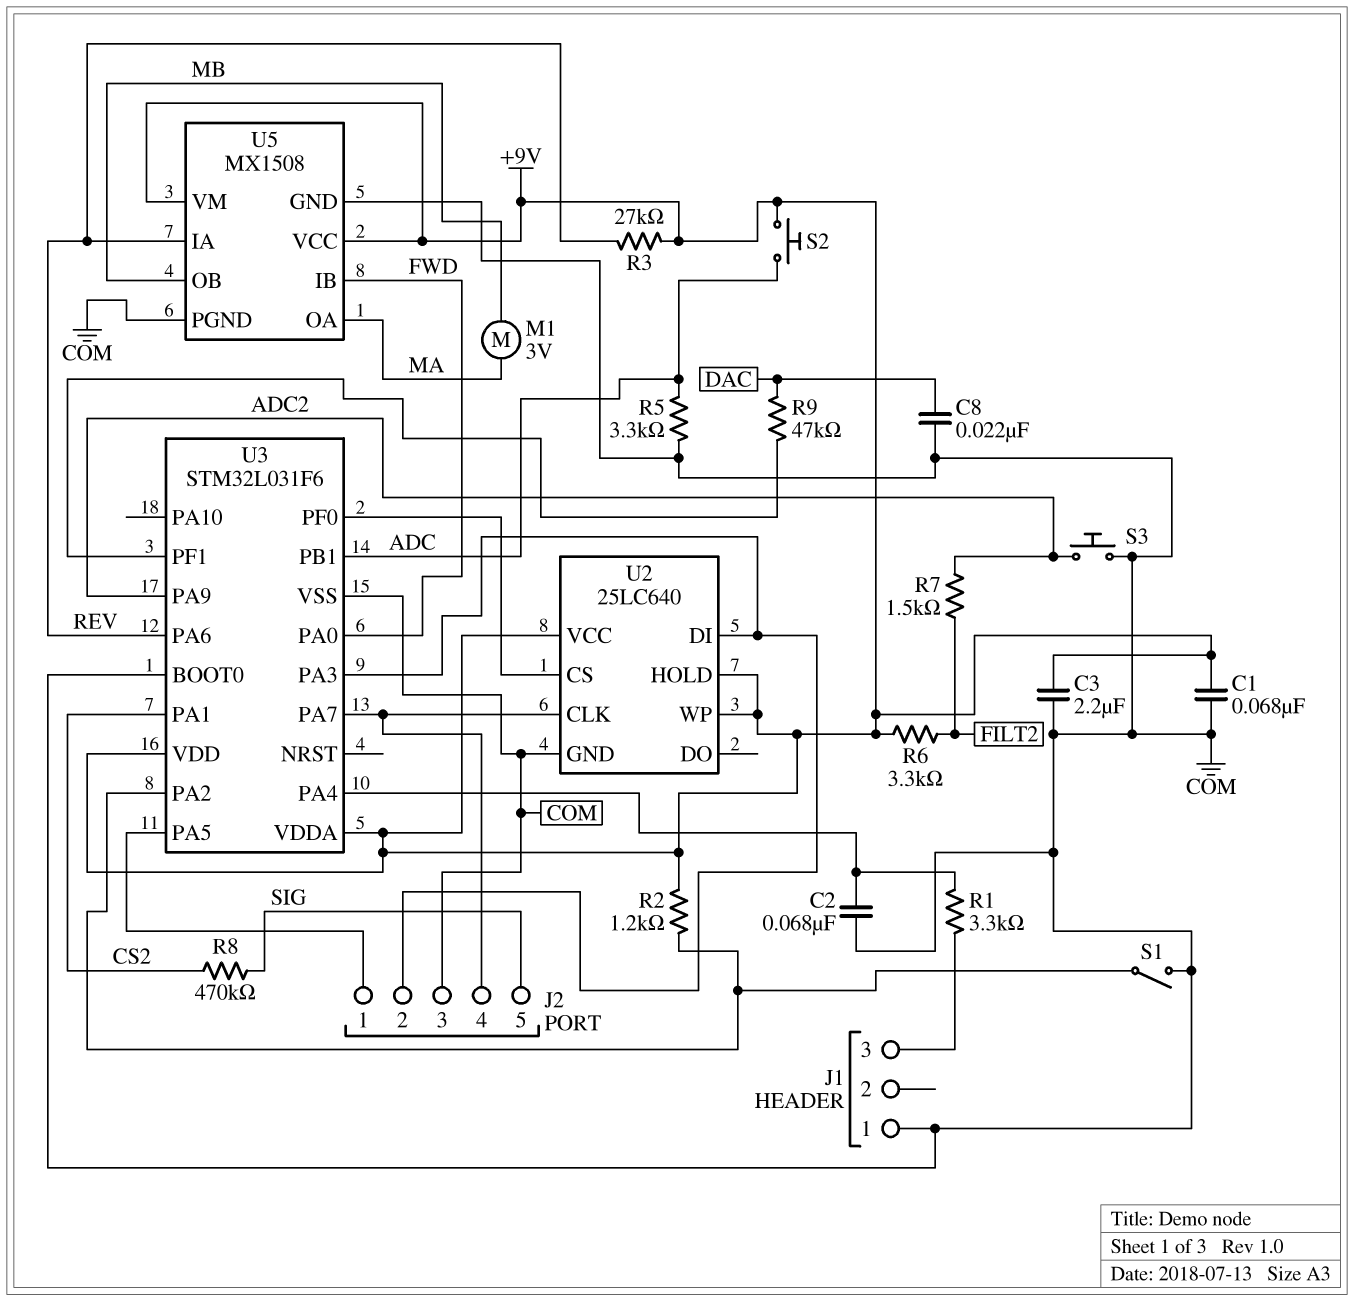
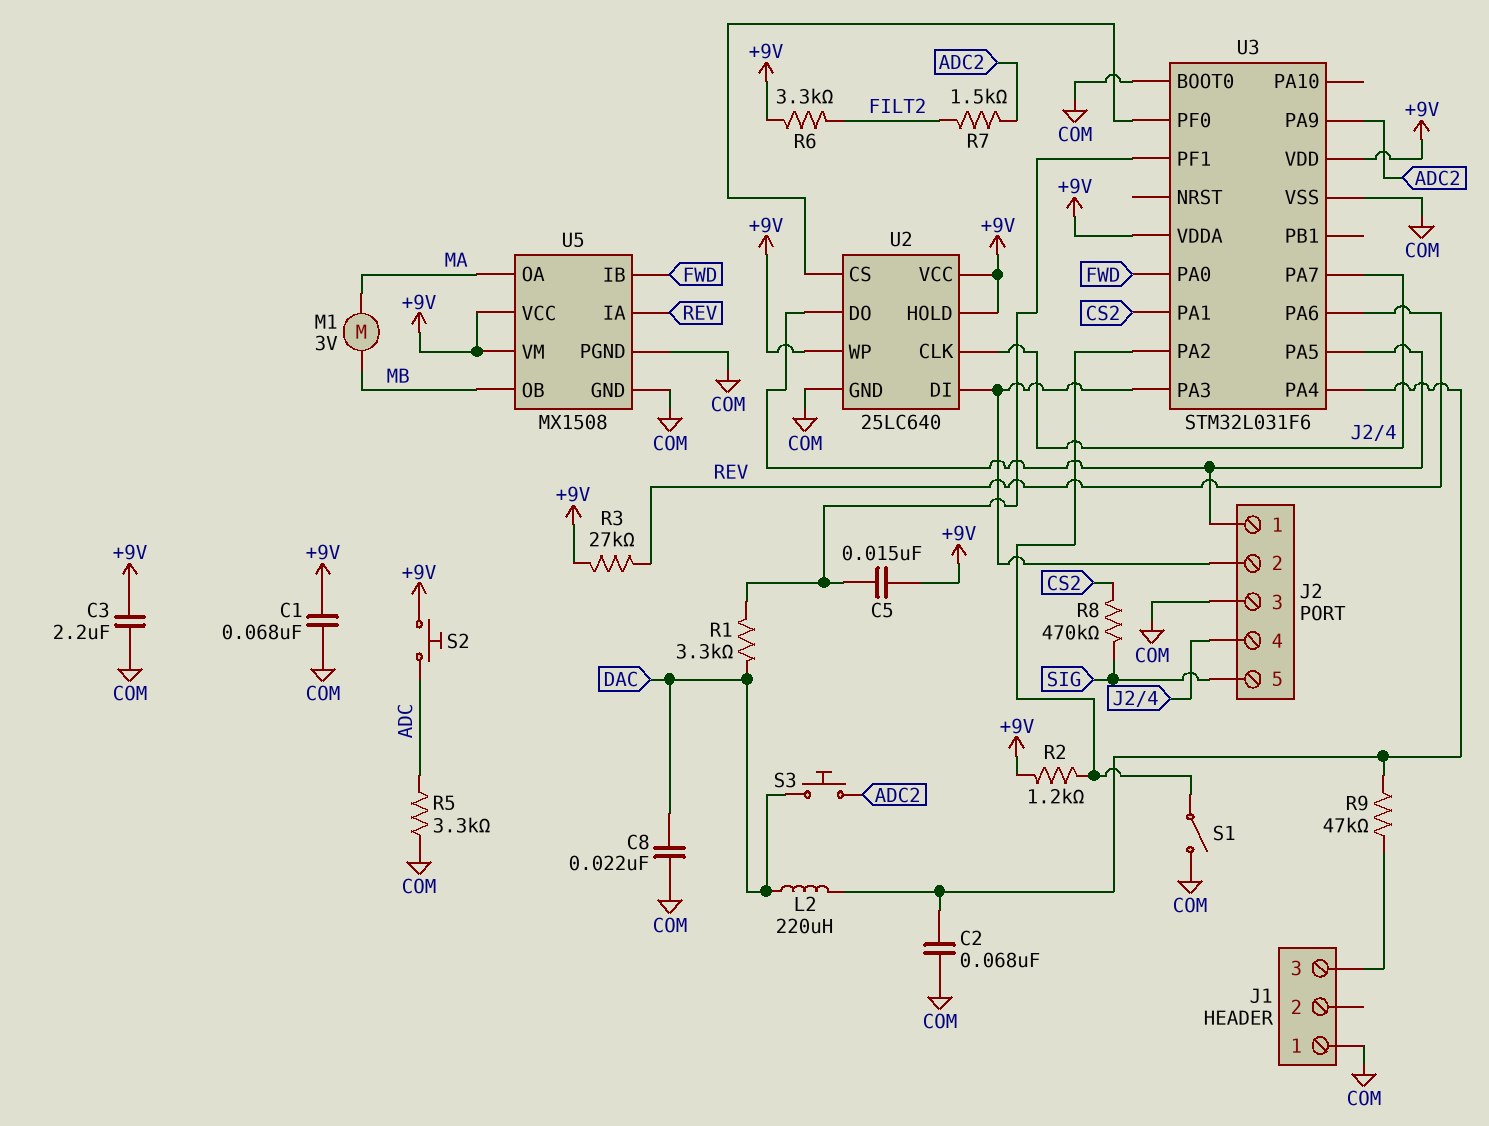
C5: none -> 15nF (+9V, U3/PF1)
L2: none -> 220uH (DAC, U3/PA4)
R1: 3.3k (J1/3, U3/PA4) -> 3.3k (DAC, U3/PF1)
R9: 47k (DAC, U3/PF1) -> 47k (J1/3, U3/PA4)
S3: button (ADC2, COM) -> button (ADC2, DAC)
U2 pin DO: none -> J2/1
U3 pin PB1: ADC -> none

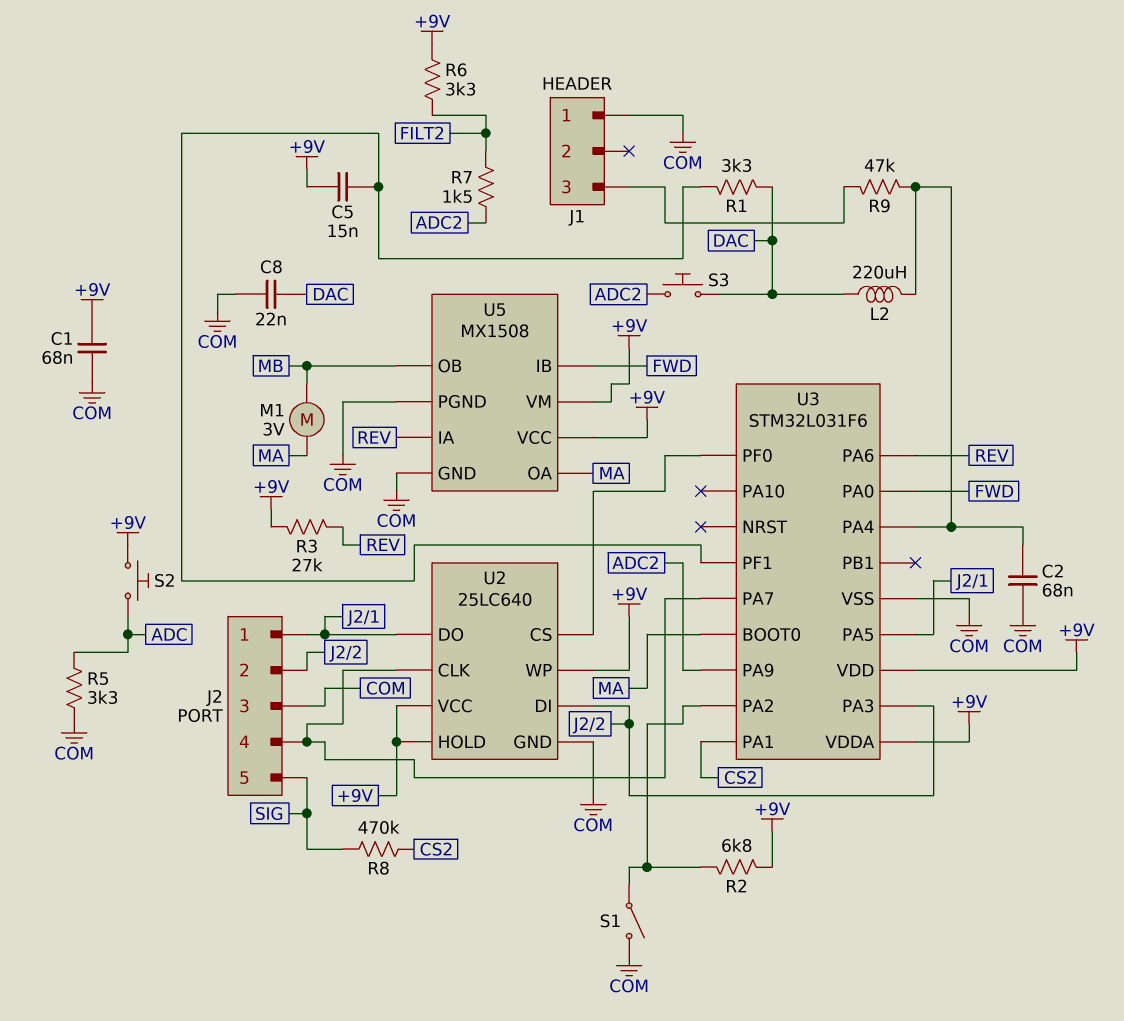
C3: 2.2uF (+9V, COM) -> none
R2: 1.2k (+9V, U3/PA2) -> 6.8k (+9V, U3/PA2)
U3 pin BOOT0: COM -> MA

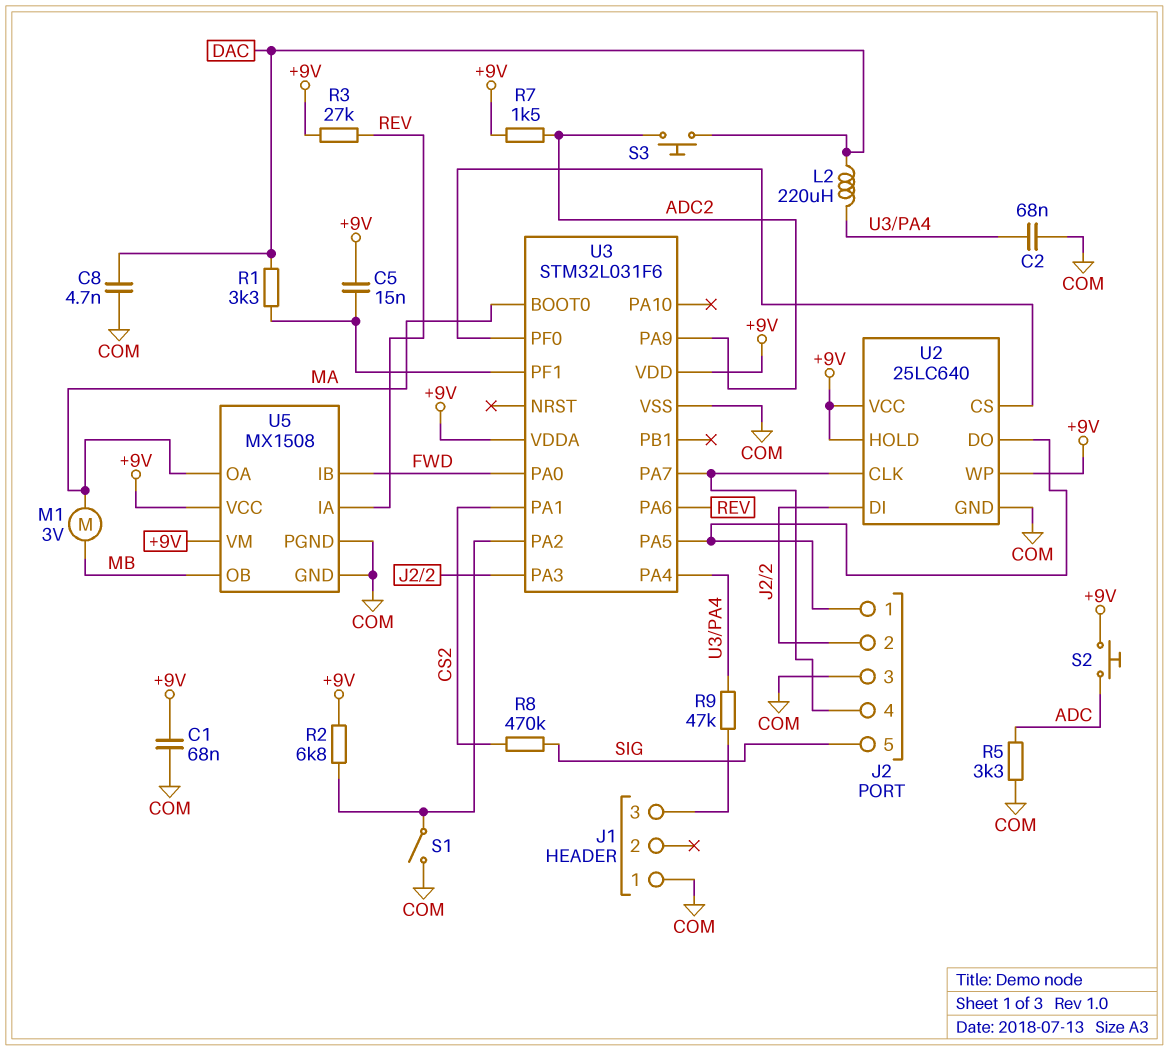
C8: 22nF (COM, DAC) -> 4.7nF (COM, DAC)
R6: 3.3k (+9V, FILT2) -> none
R7: 1.5k (ADC2, FILT2) -> 1.5k (+9V, ADC2)

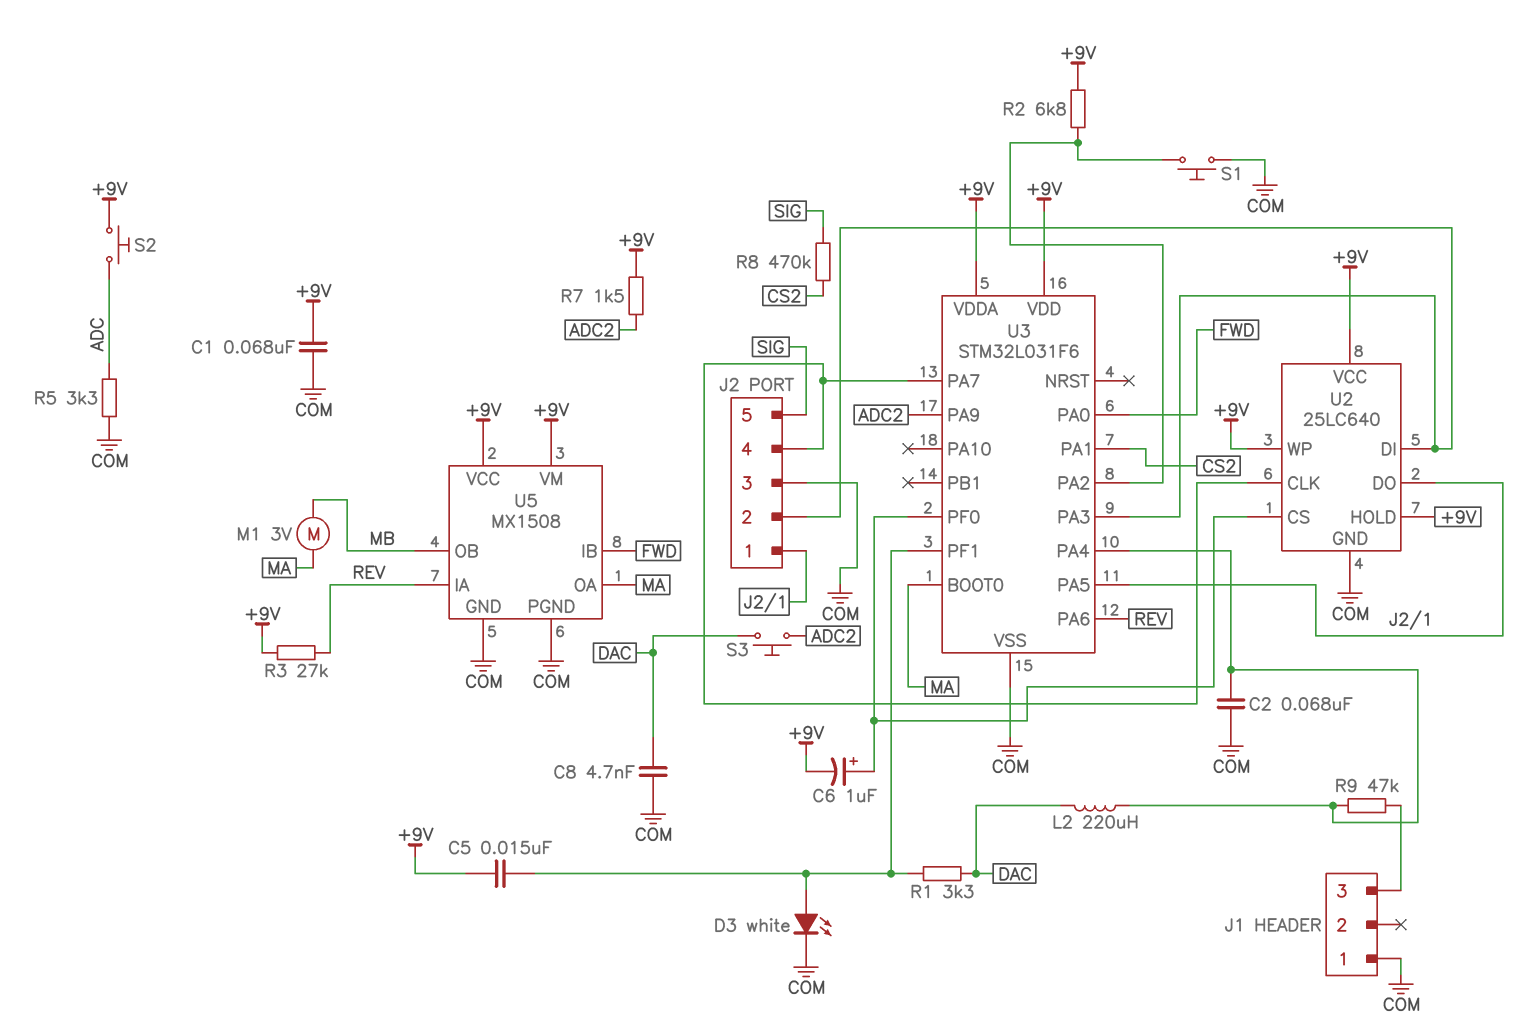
C6: none -> 1uF (plus U2/CS, minus +9V)
D3: none -> LED white (A U3/PF1, K COM)
S1: switch (COM, U3/PA2) -> button (COM, U3/PA2)

